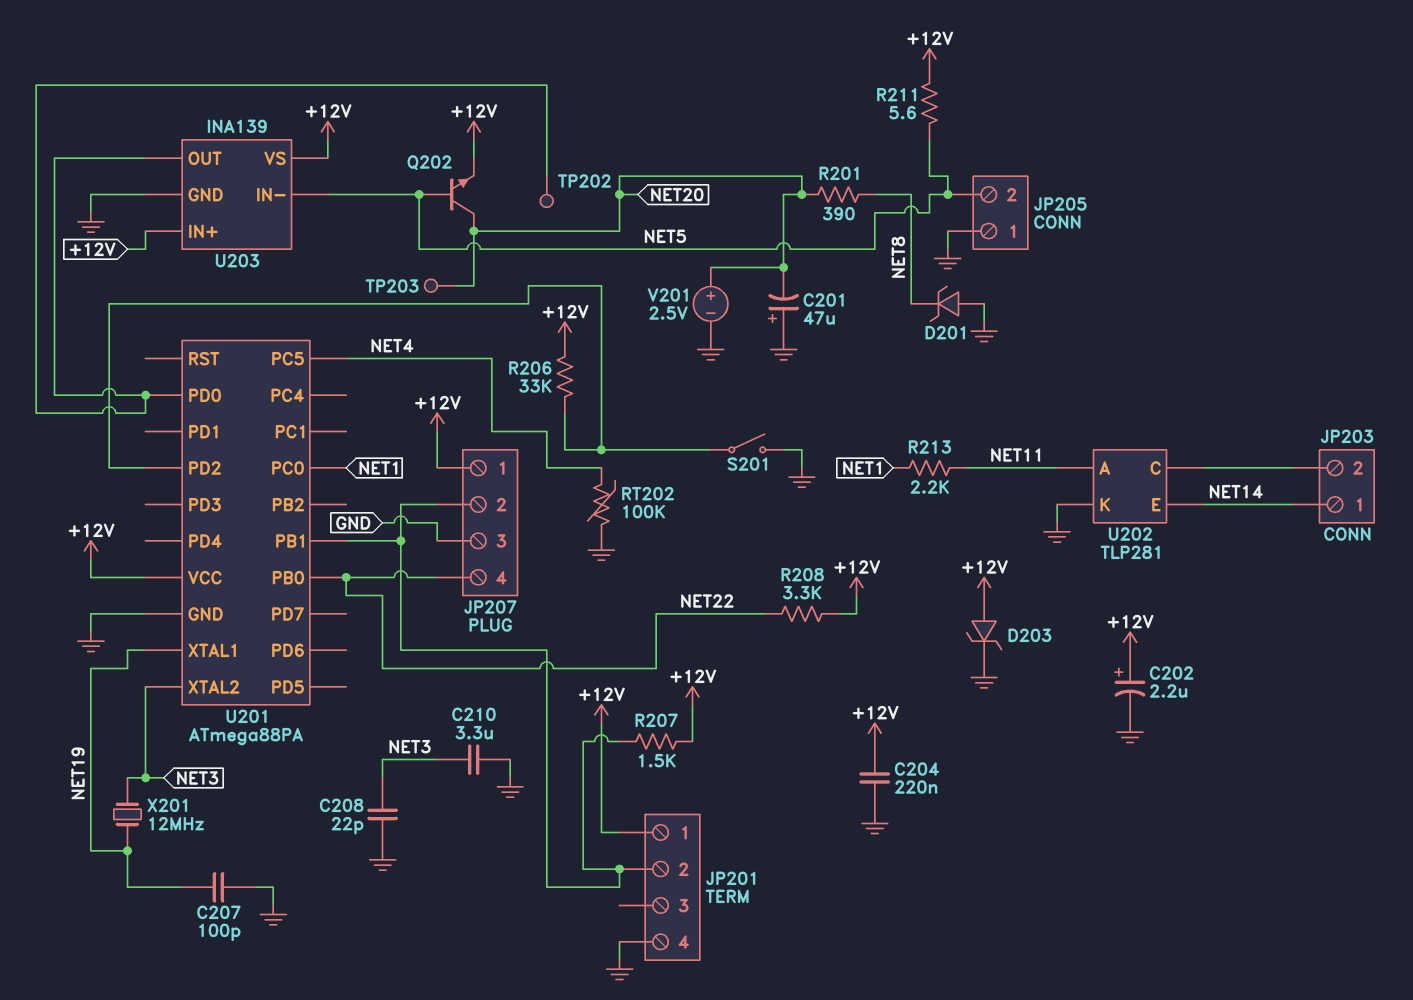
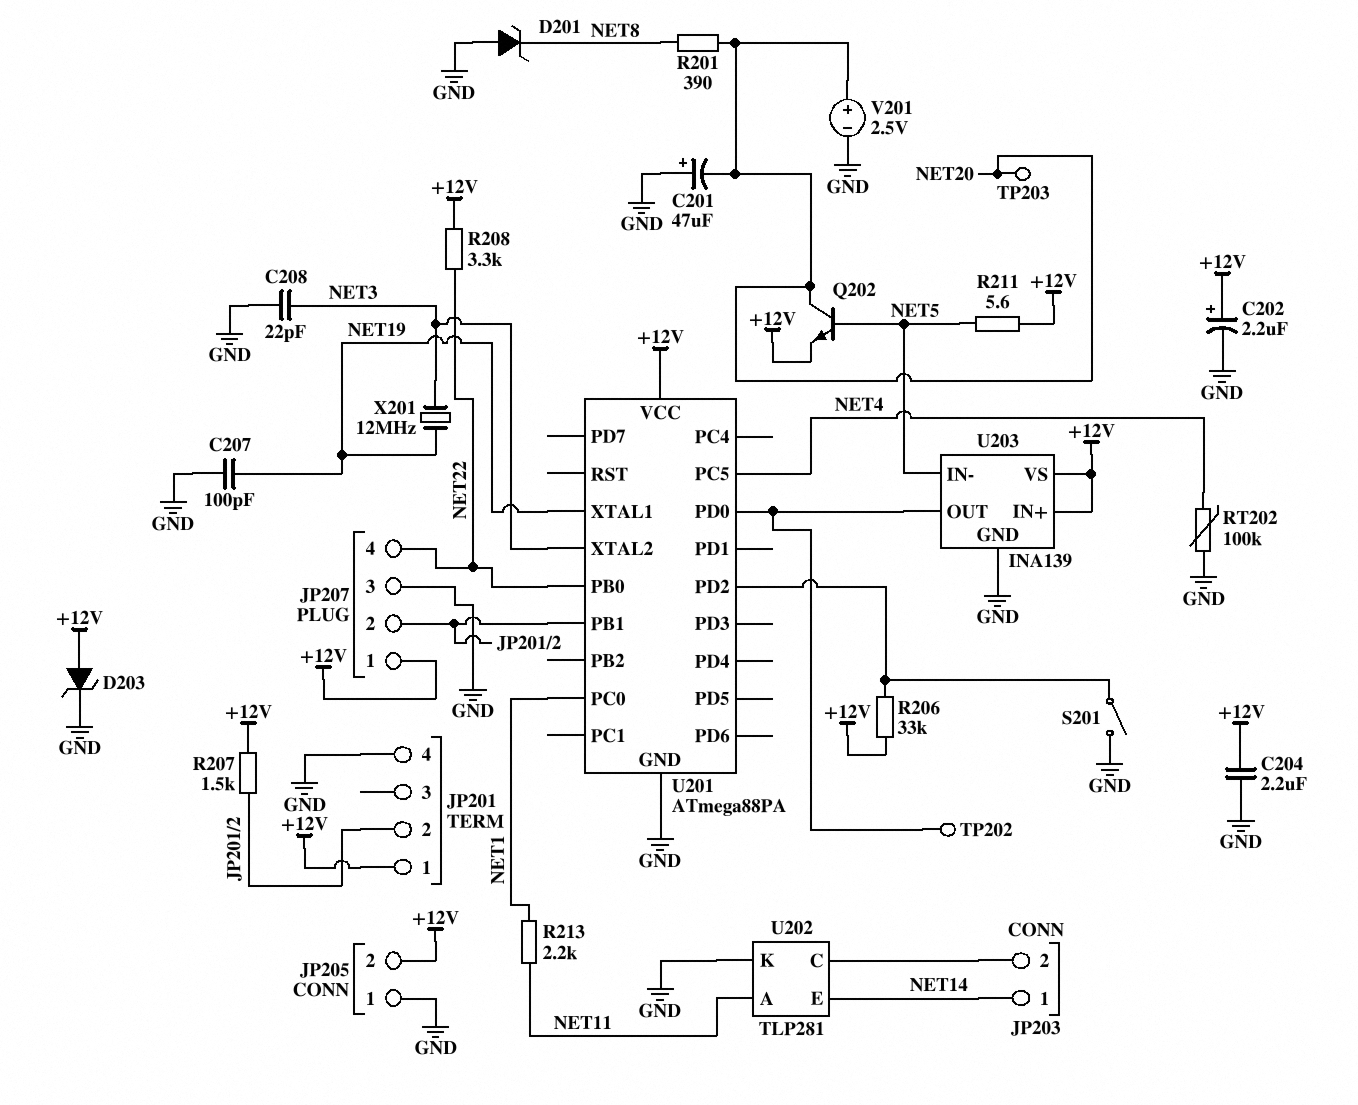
C204: 220nF (+12V, GND) -> 2.2uF (+12V, GND)
C210: 3.3uF (GND, NET3) -> none
JP205 pin 2: NET5 -> +12V

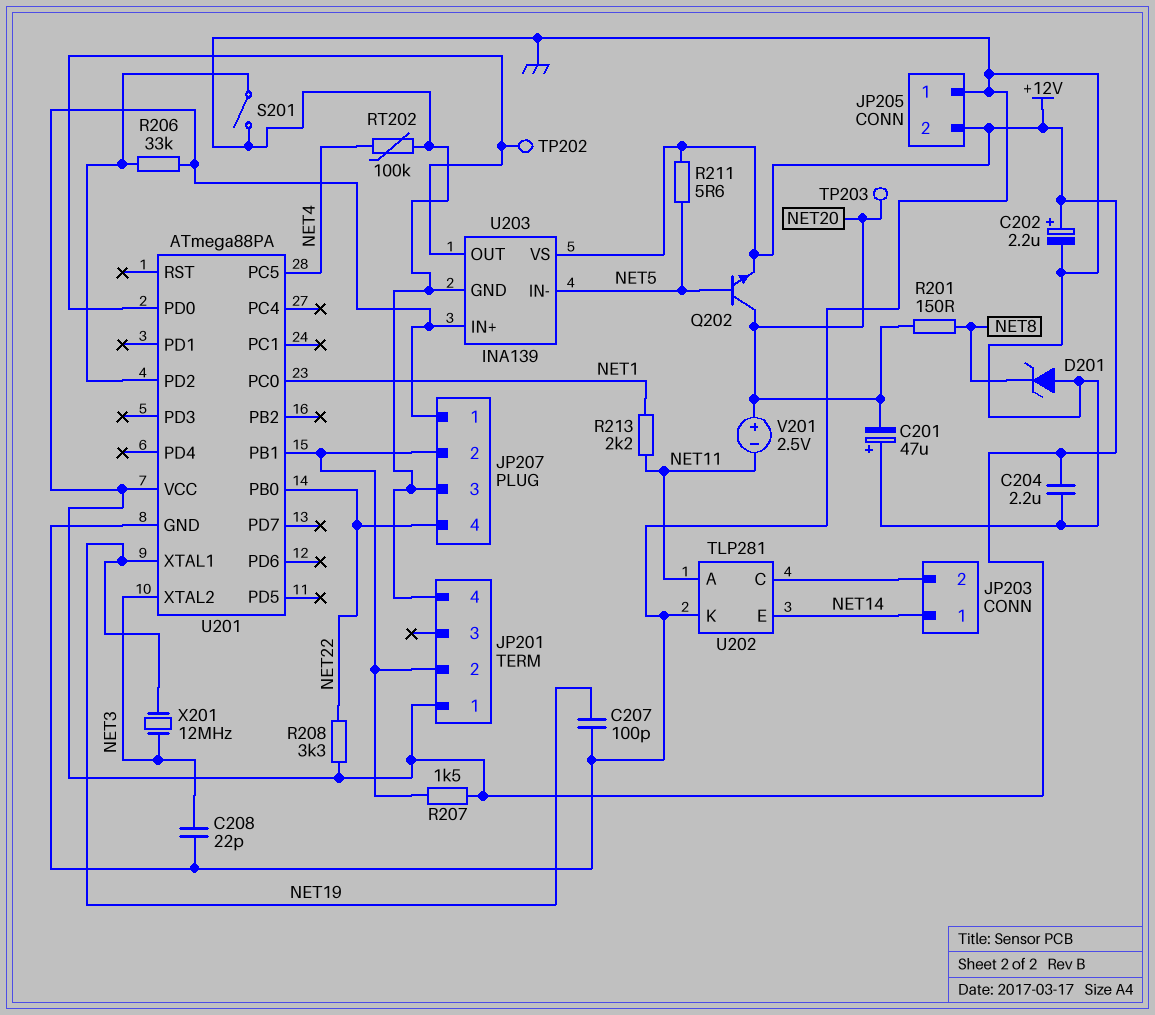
D203: zener (A +12V, K GND) -> none
R201: 390 (NET8, NET20) -> 150 (NET8, NET20)
V201: 2.5V (plus NET20, minus GND) -> 2.5V (plus NET20, minus NET11)

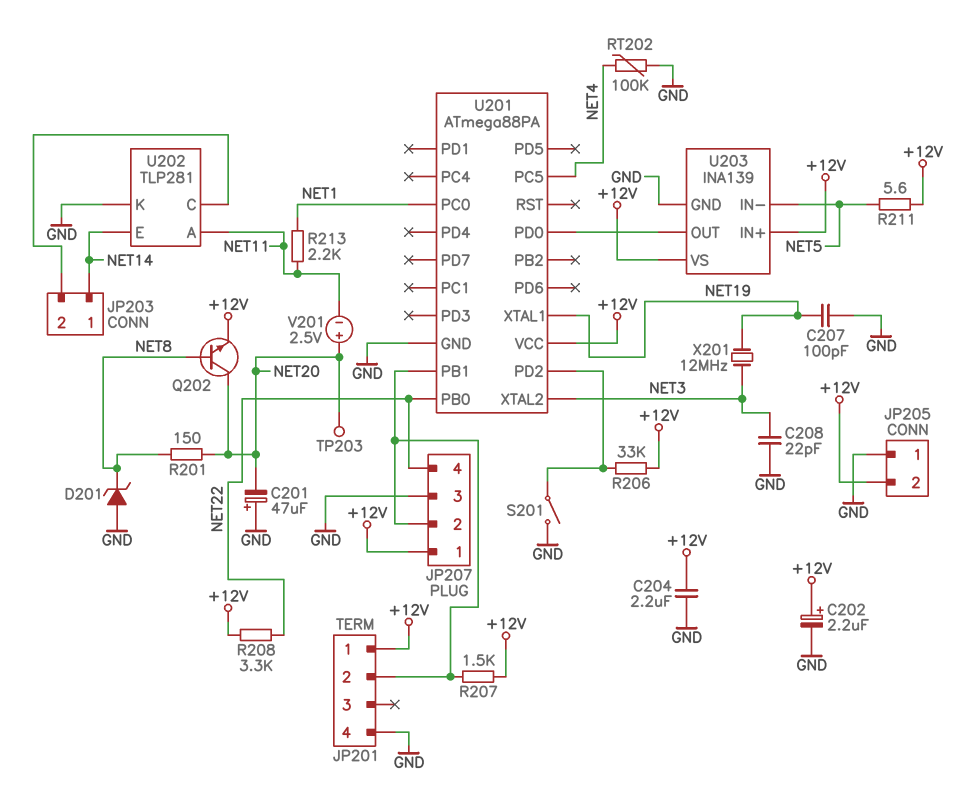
Q202: NPN (B NET5, C NET20, E +12V) -> NPN (B NET8, C NET20, E +12V)
TP202: test point (U201/PD0) -> none

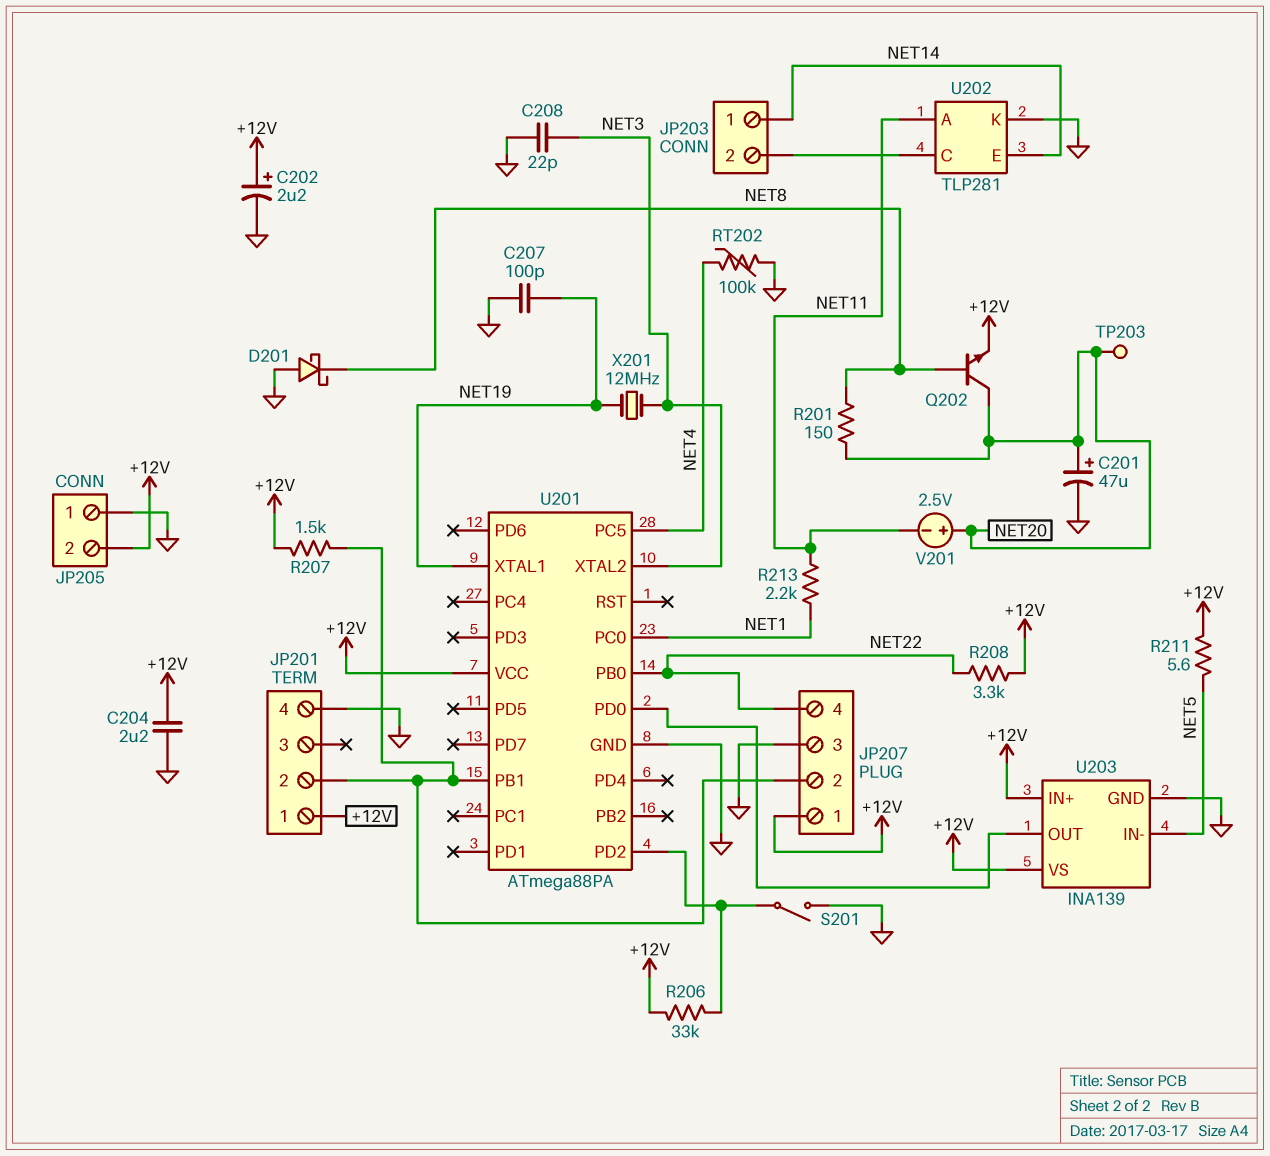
C201: 47uF (plus GND, minus NET20) -> 47uF (plus NET20, minus GND)
D201: zener (A GND, K NET8) -> schottky (A GND, K NET8)

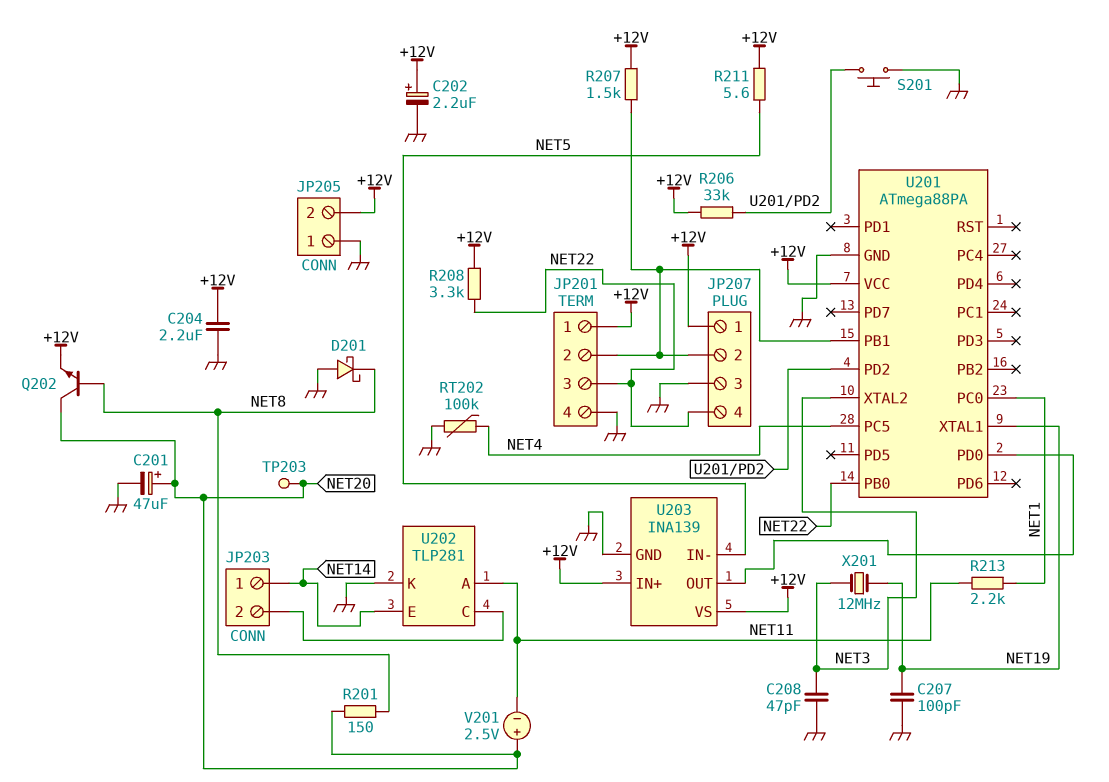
C208: 22pF (GND, NET3) -> 47pF (GND, NET3)
JP201 pin 3: none -> NET22
S201: switch (GND, U201/PD2) -> button (GND, U201/PD2)

